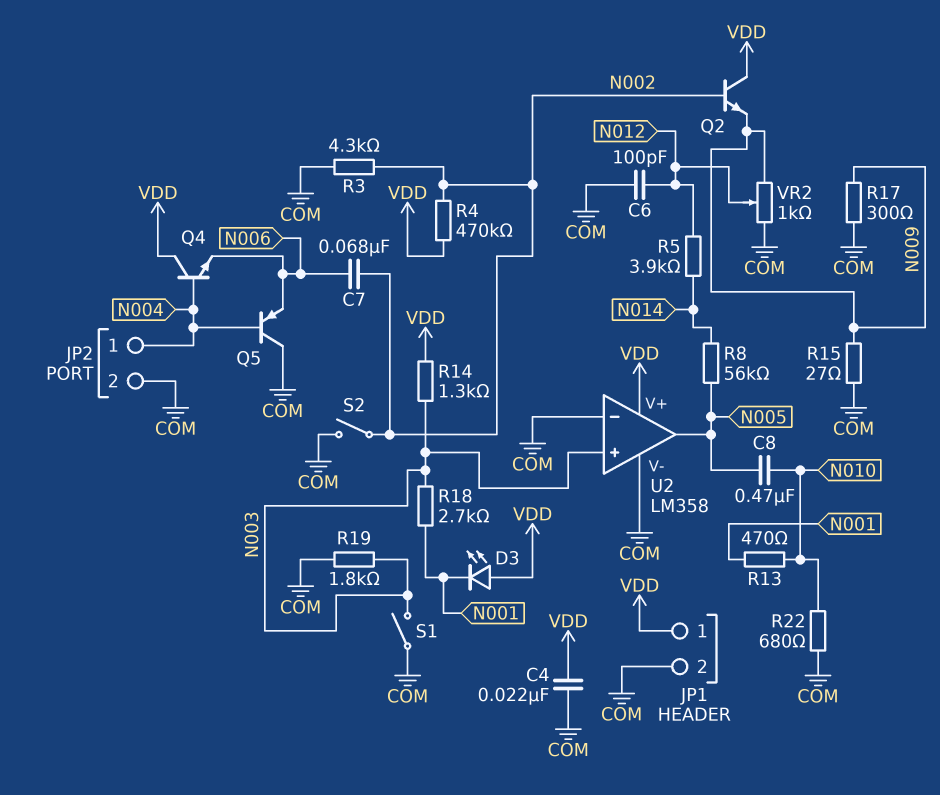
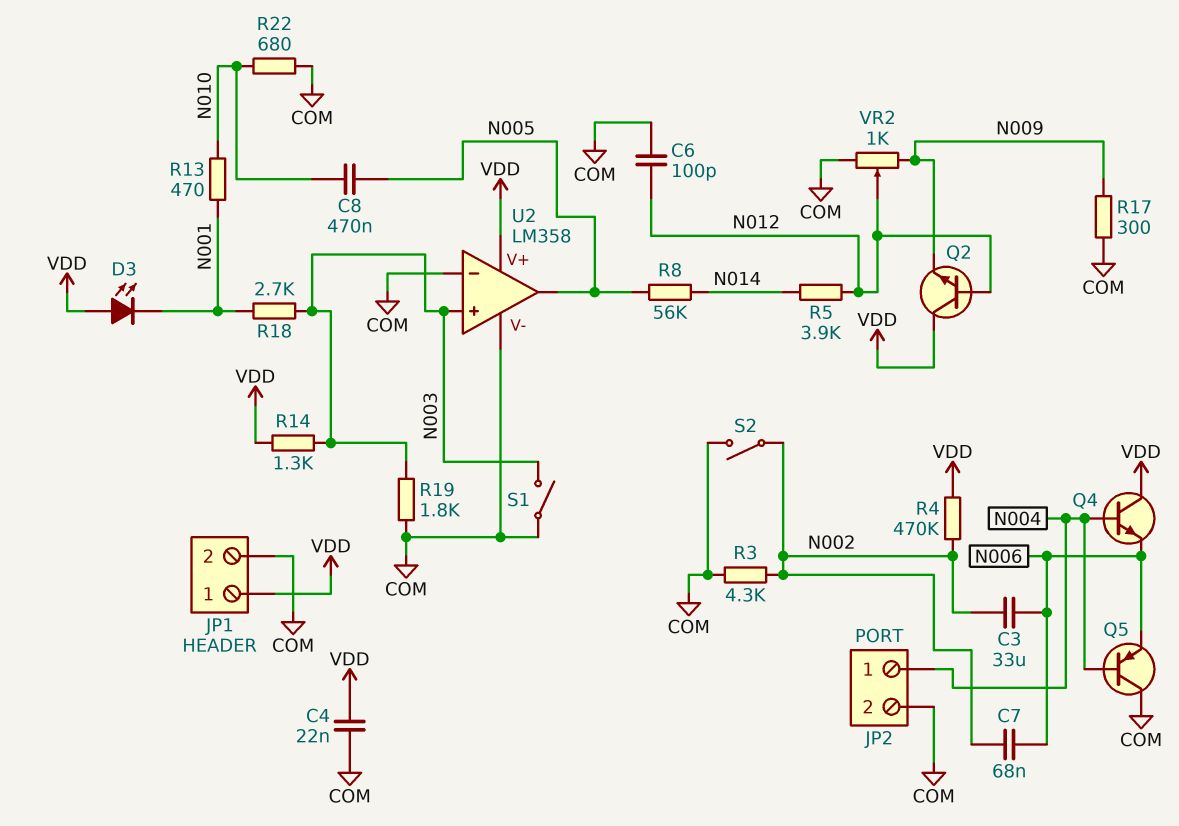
C3: none -> 33uF (N002, N006)
Q2: NPN (B N002, C VDD, E N009) -> NPN (B N012, C VDD, E N009)
R15: 27 (COM, N009) -> none

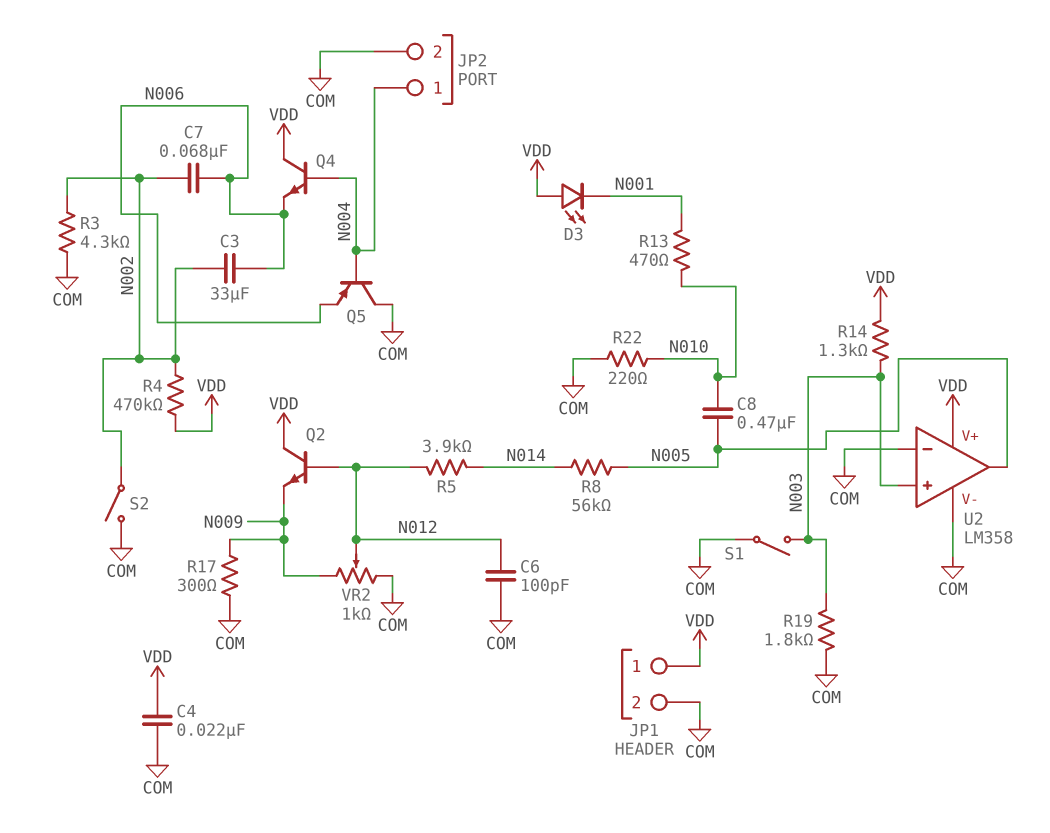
R18: 2.7k (N001, N003) -> none
R22: 680 (COM, N010) -> 220 (COM, N010)

